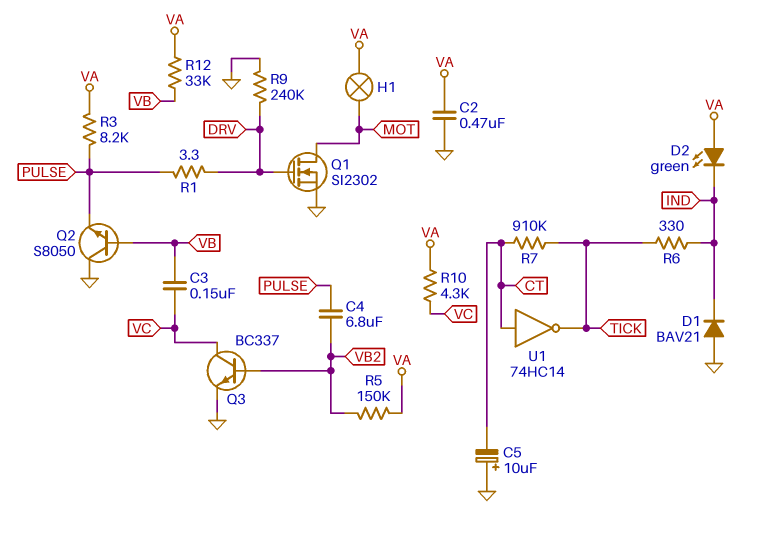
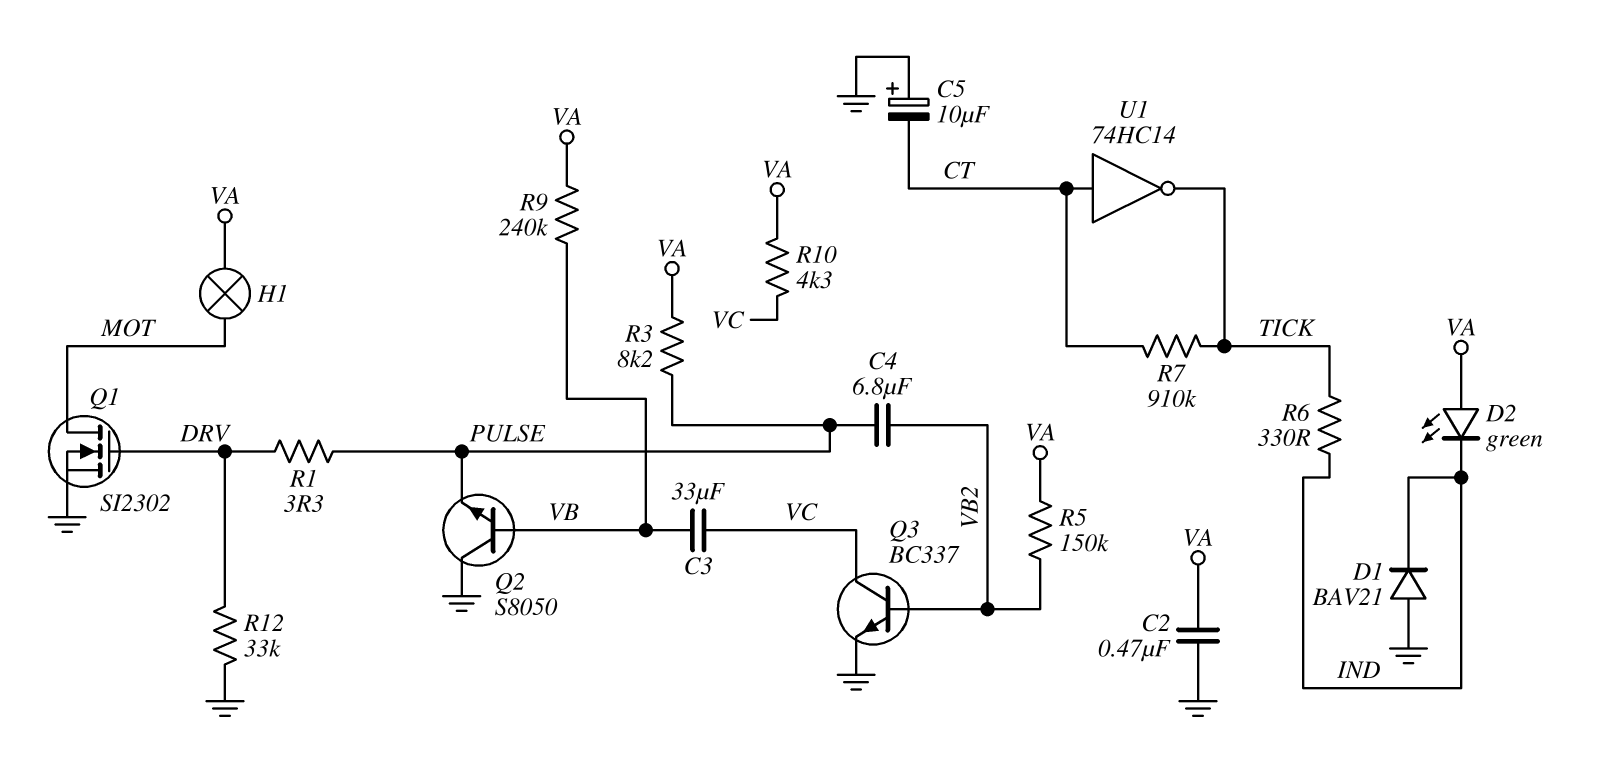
C3: 150nF (VB, VC) -> 33uF (VB, VC)
R9: 240k (DRV, GND) -> 240k (VA, VB)
R12: 33k (VA, VB) -> 33k (DRV, GND)

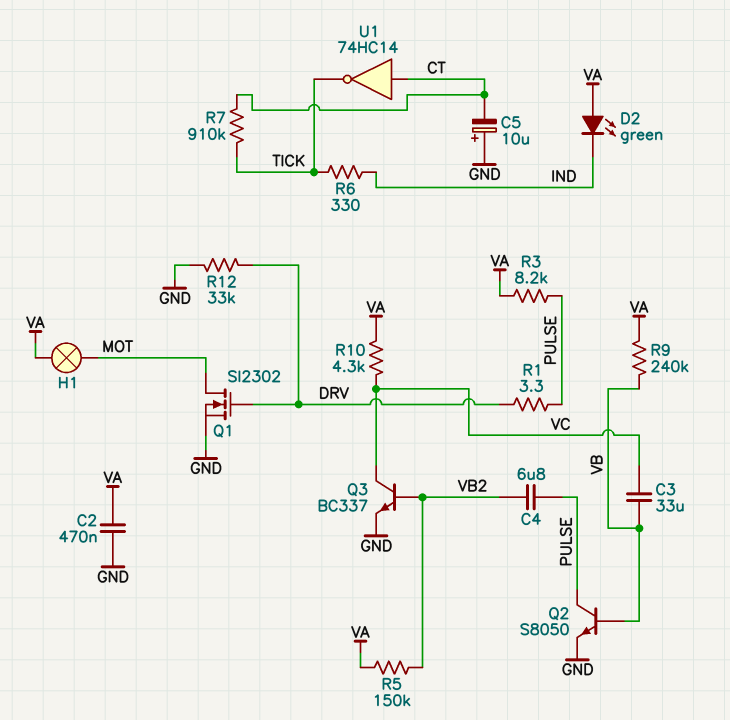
D1: diode BAV21 (A GND, K IND) -> none
Q2: NPN S8050 (B VB, C GND, E PULSE) -> NPN S8050 (B VB, C PULSE, E GND)

